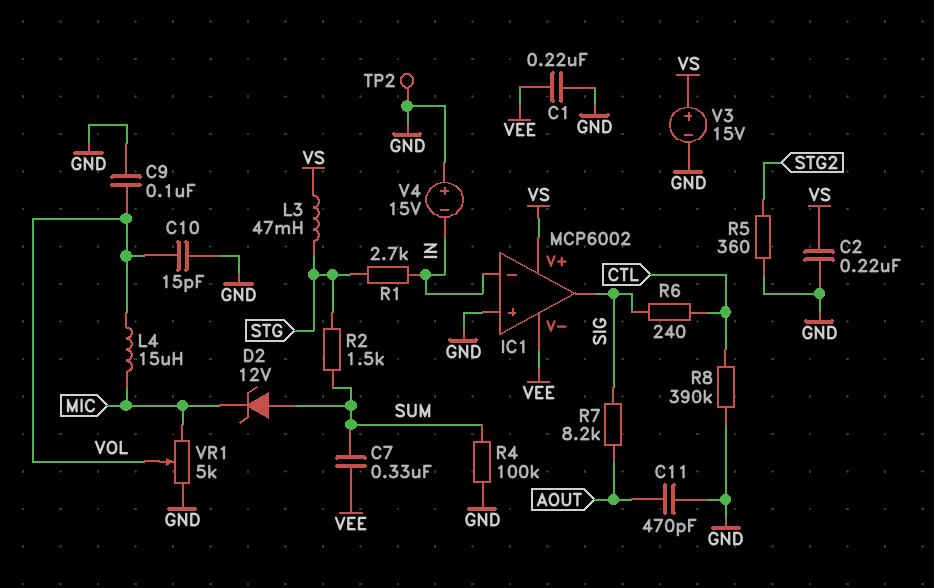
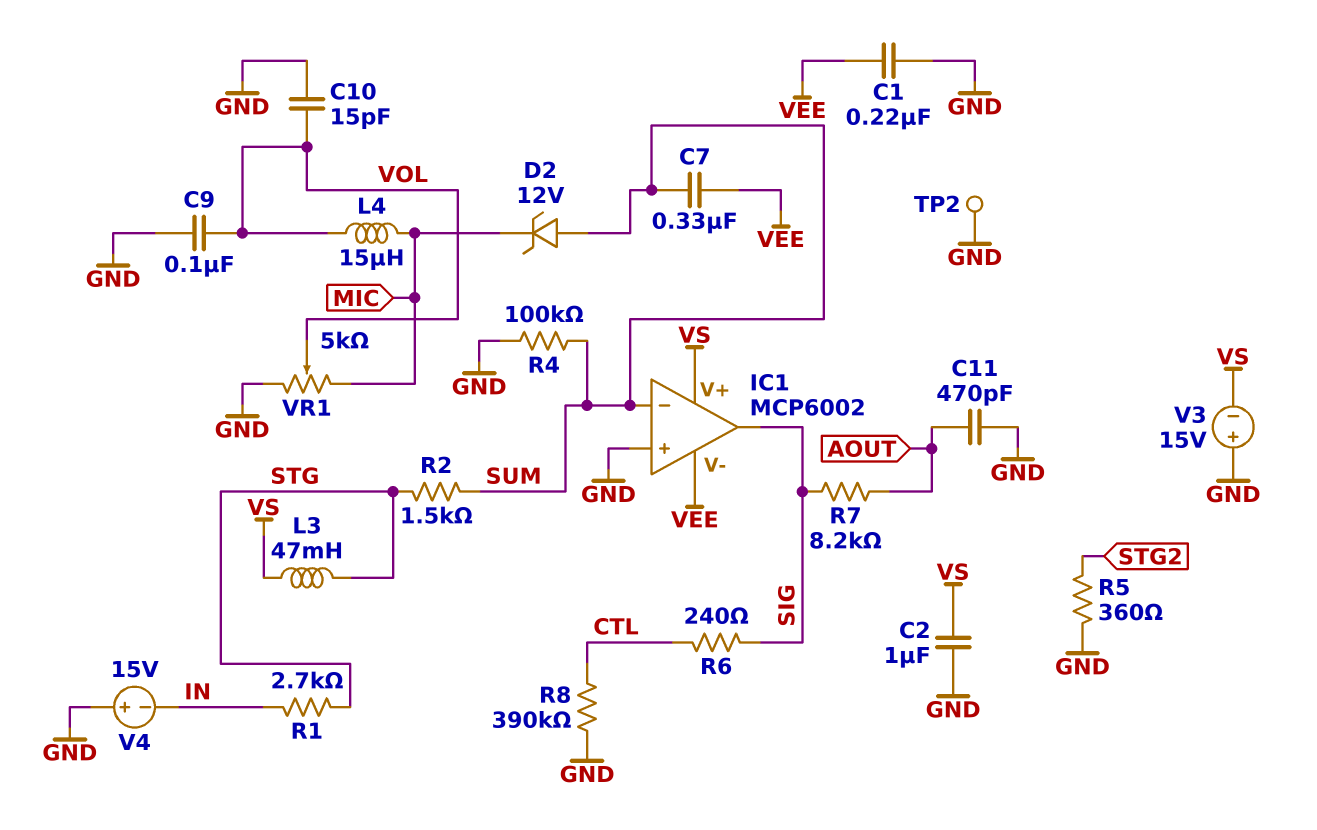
C2: 220nF (GND, VS) -> 1uF (GND, VS)
IC1 pin in-: IN -> SUM
V3: 15V (plus VS, minus GND) -> 15V (plus GND, minus VS)

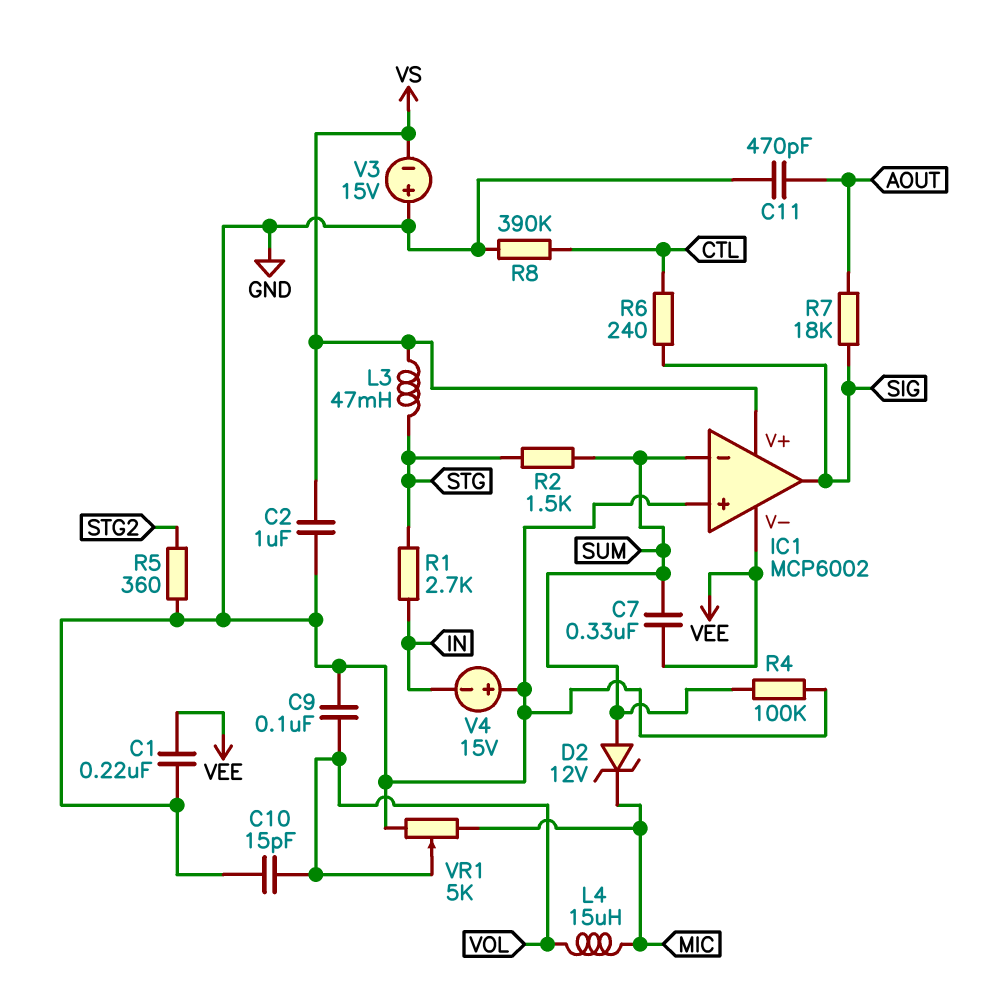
R7: 8.2k (AOUT, SIG) -> 18k (AOUT, SIG)
TP2: test point (GND) -> none

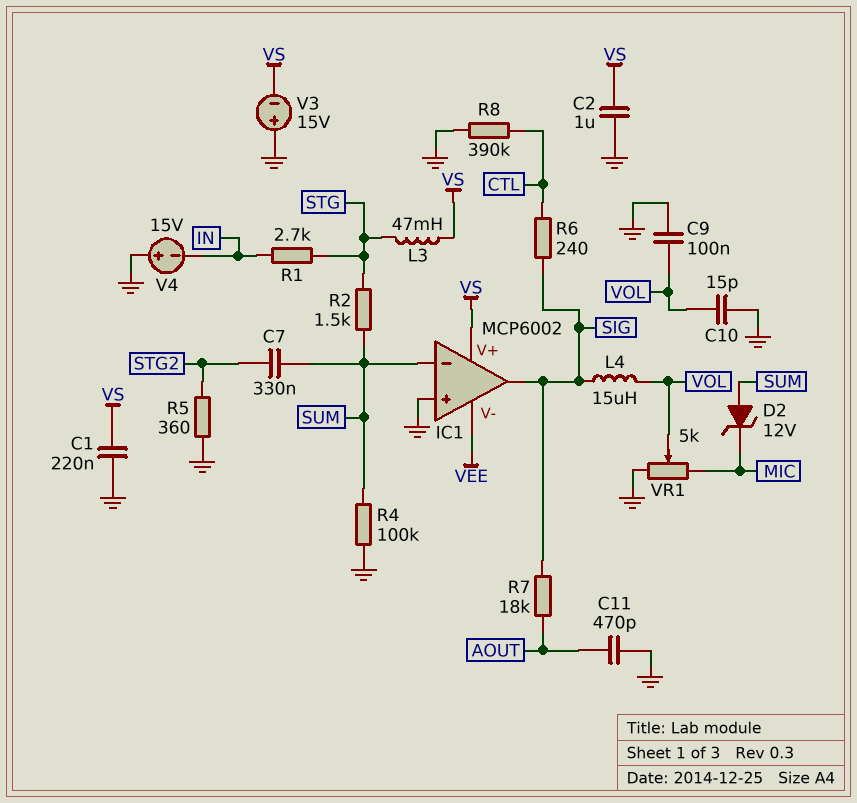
C1: 220nF (GND, VEE) -> 220nF (GND, VS)
C7: 330nF (SUM, VEE) -> 330nF (STG2, SUM)
L4: 15uH (MIC, VOL) -> 15uH (SIG, VOL)

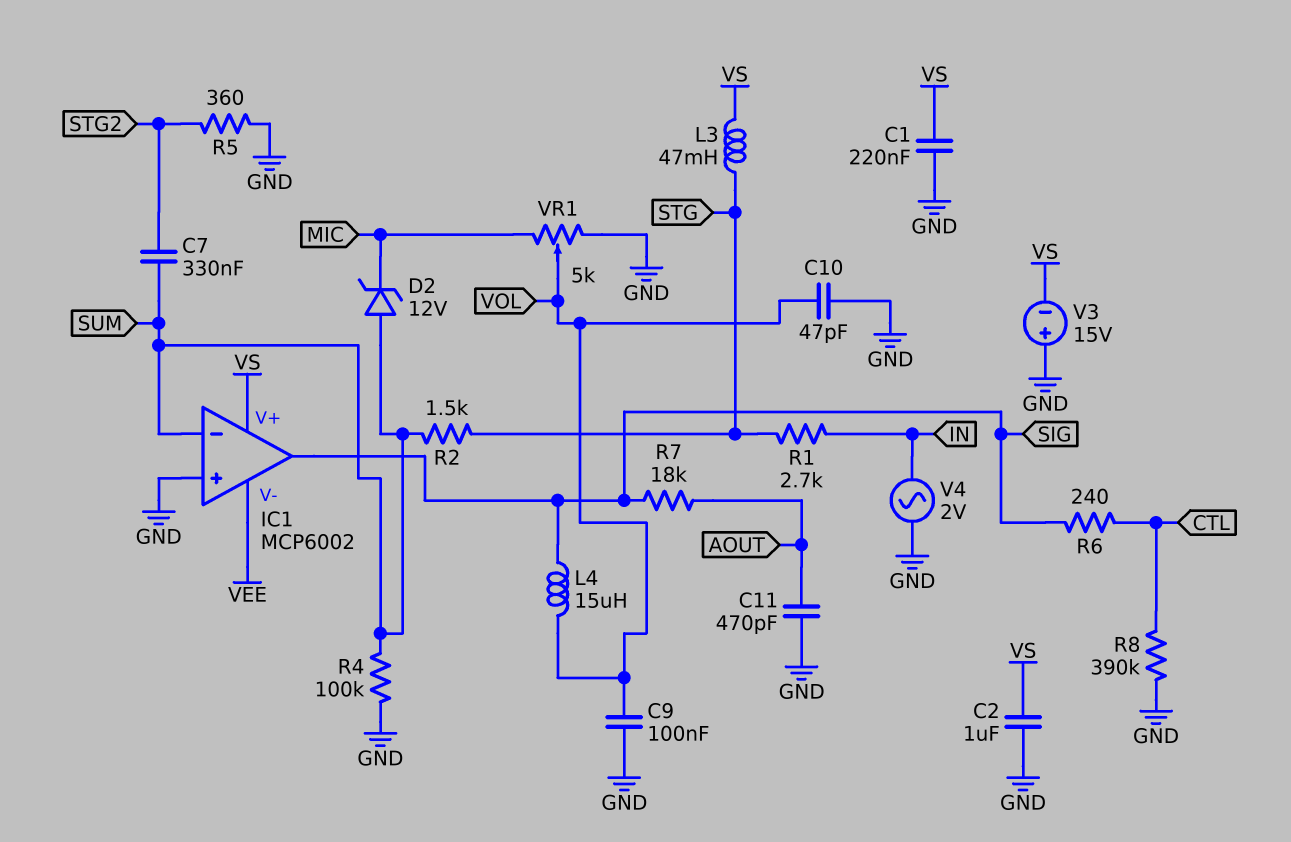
C10: 15pF (GND, VOL) -> 47pF (GND, VOL)
V4: 15V (plus GND, minus IN) -> AC 2V (GND, IN)

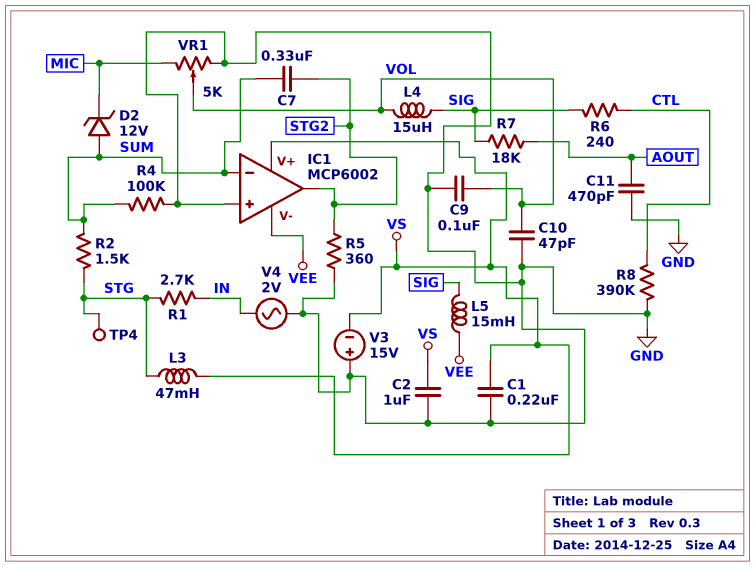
IC1 pin out: SIG -> STG2
L5: none -> 15mH (SIG, VEE)
TP4: none -> test point (STG)

